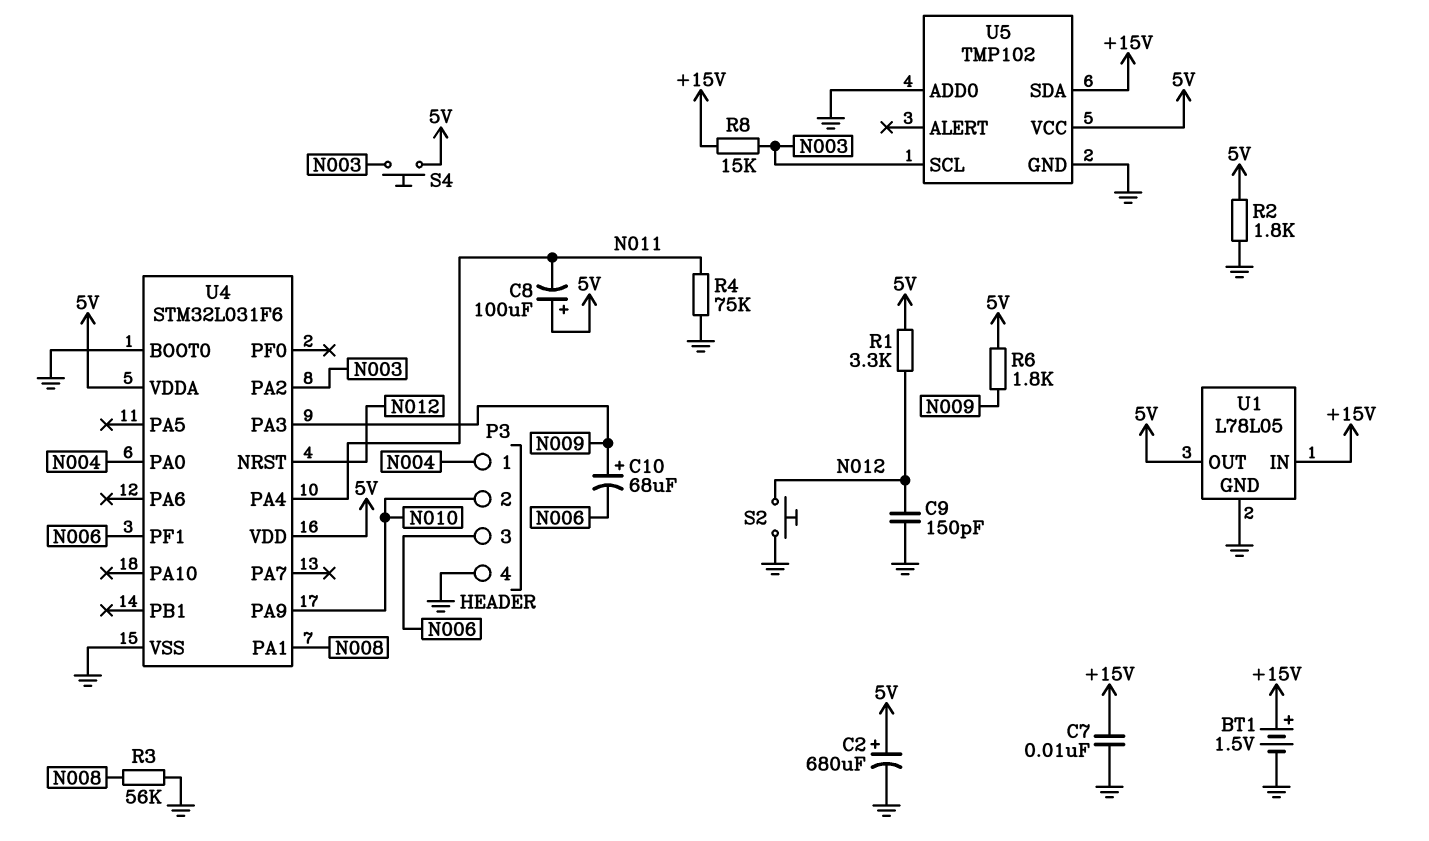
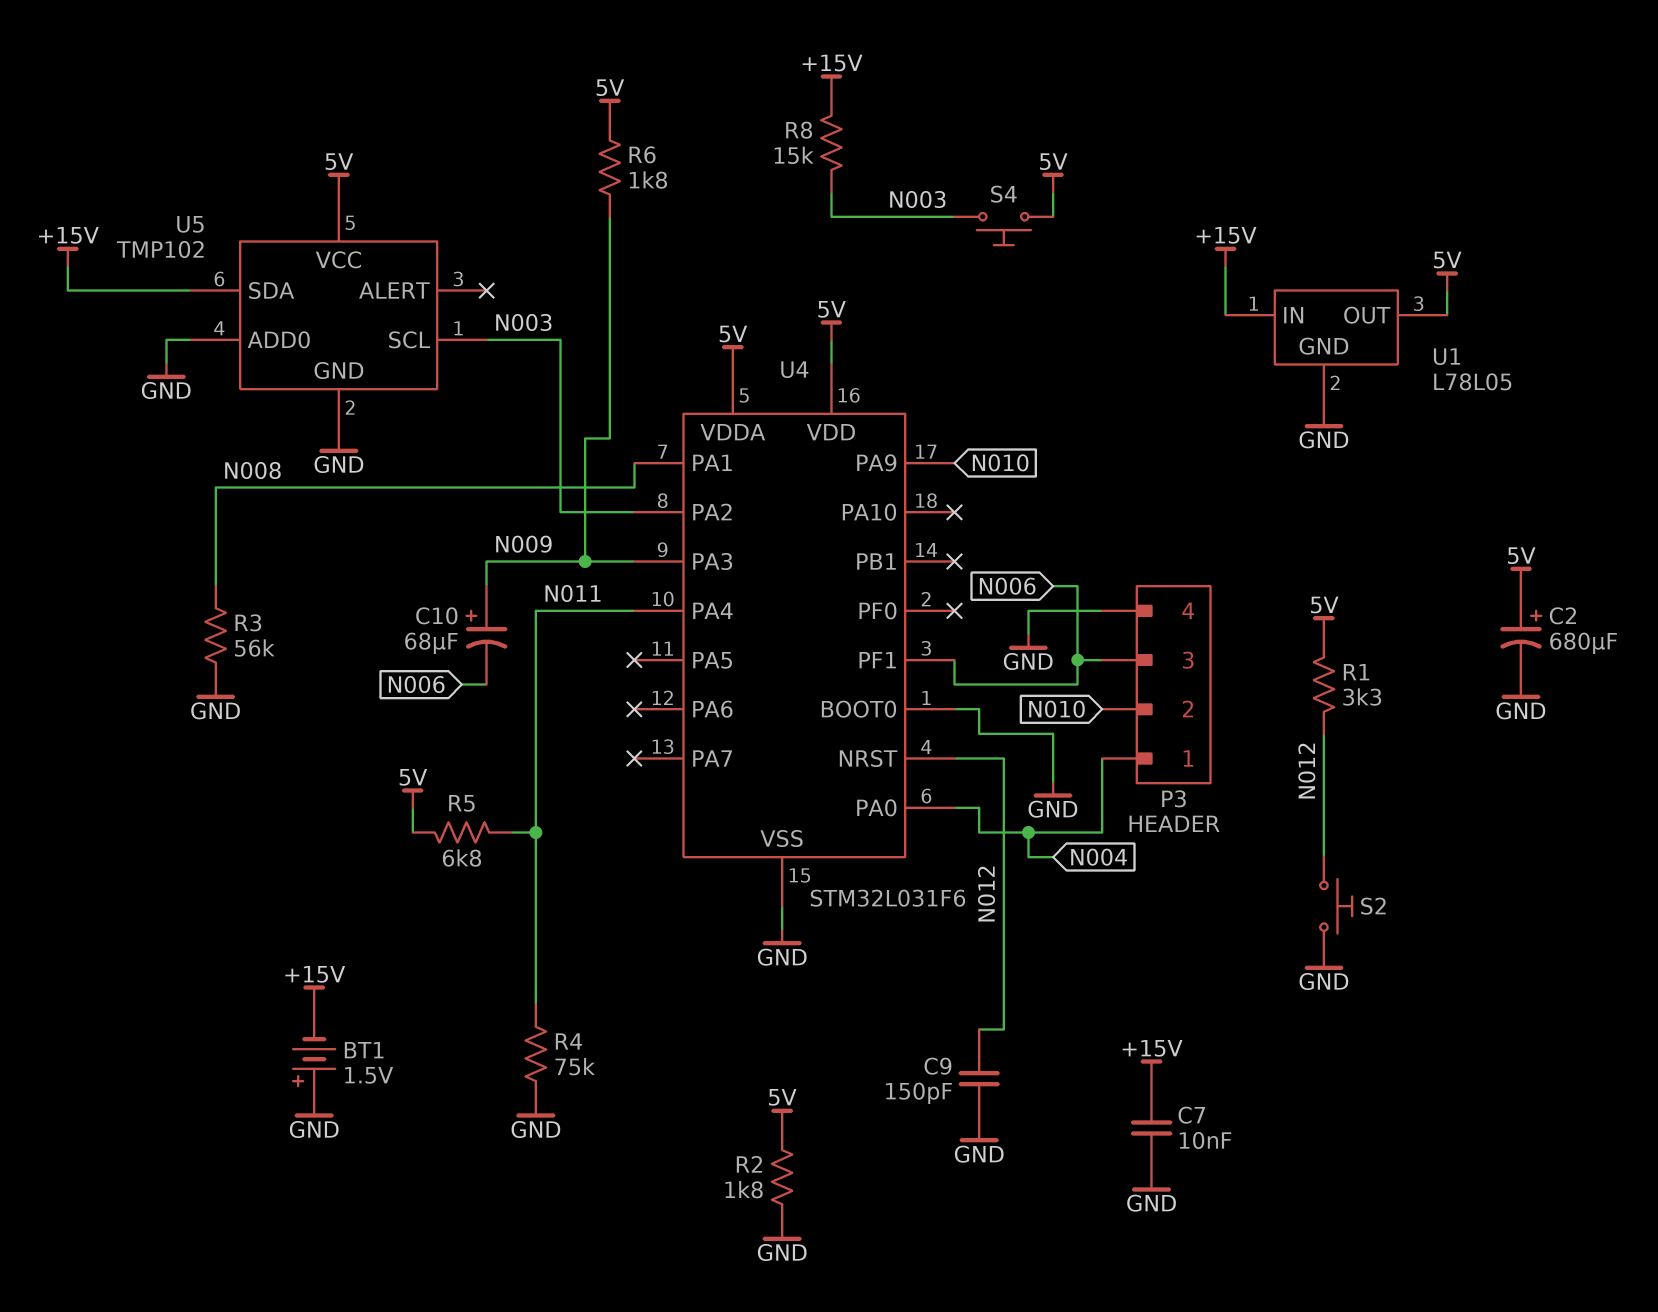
BT1: 1.5V (plus +15V, minus GND) -> 1.5V (plus GND, minus +15V)
C8: 100uF (plus 5V, minus N011) -> none
R5: none -> 6.8k (5V, N011)

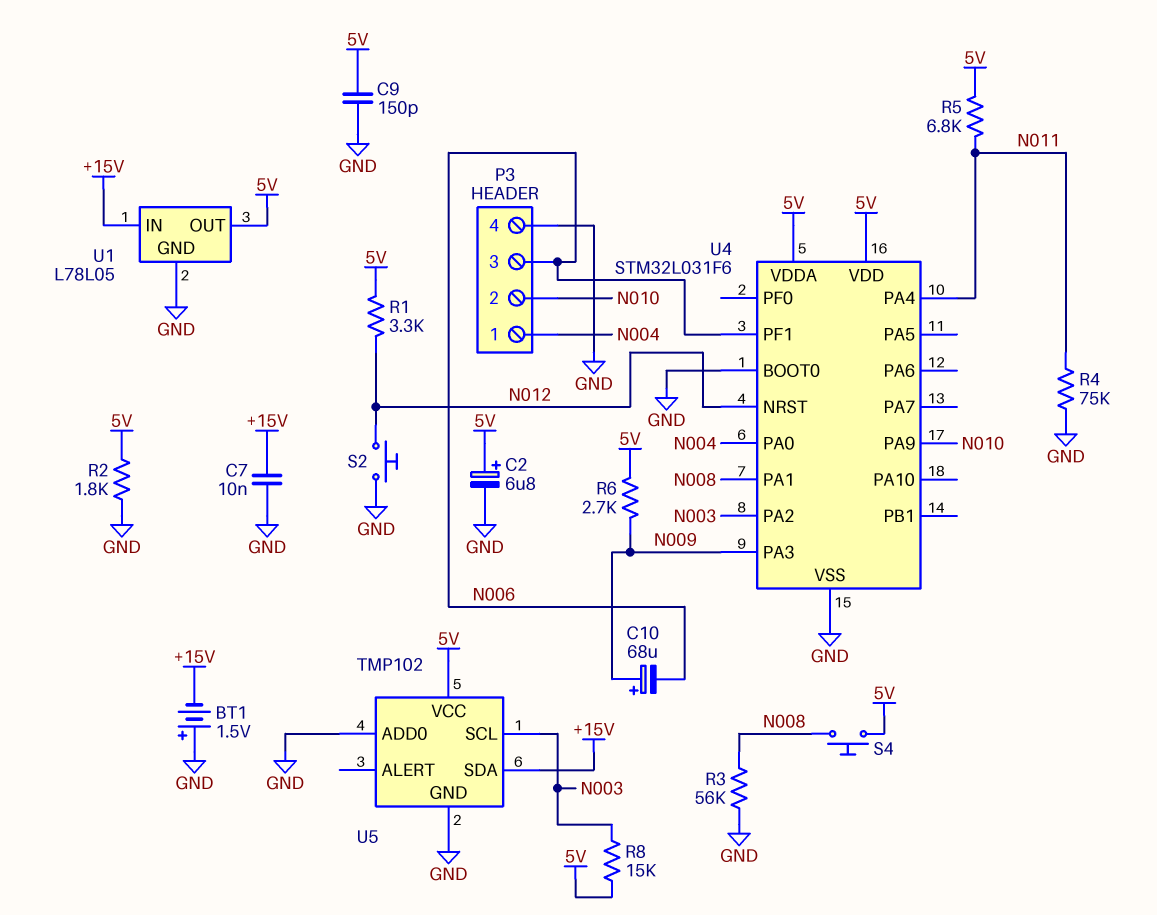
C2: 680uF (plus 5V, minus GND) -> 6.8uF (plus 5V, minus GND)
C9: 150pF (GND, N012) -> 150pF (5V, GND)
R6: 1.8k (5V, N009) -> 2.7k (5V, N009)
R8: 15k (+15V, N003) -> 15k (5V, N003)
S4: button (5V, N003) -> button (5V, N008)

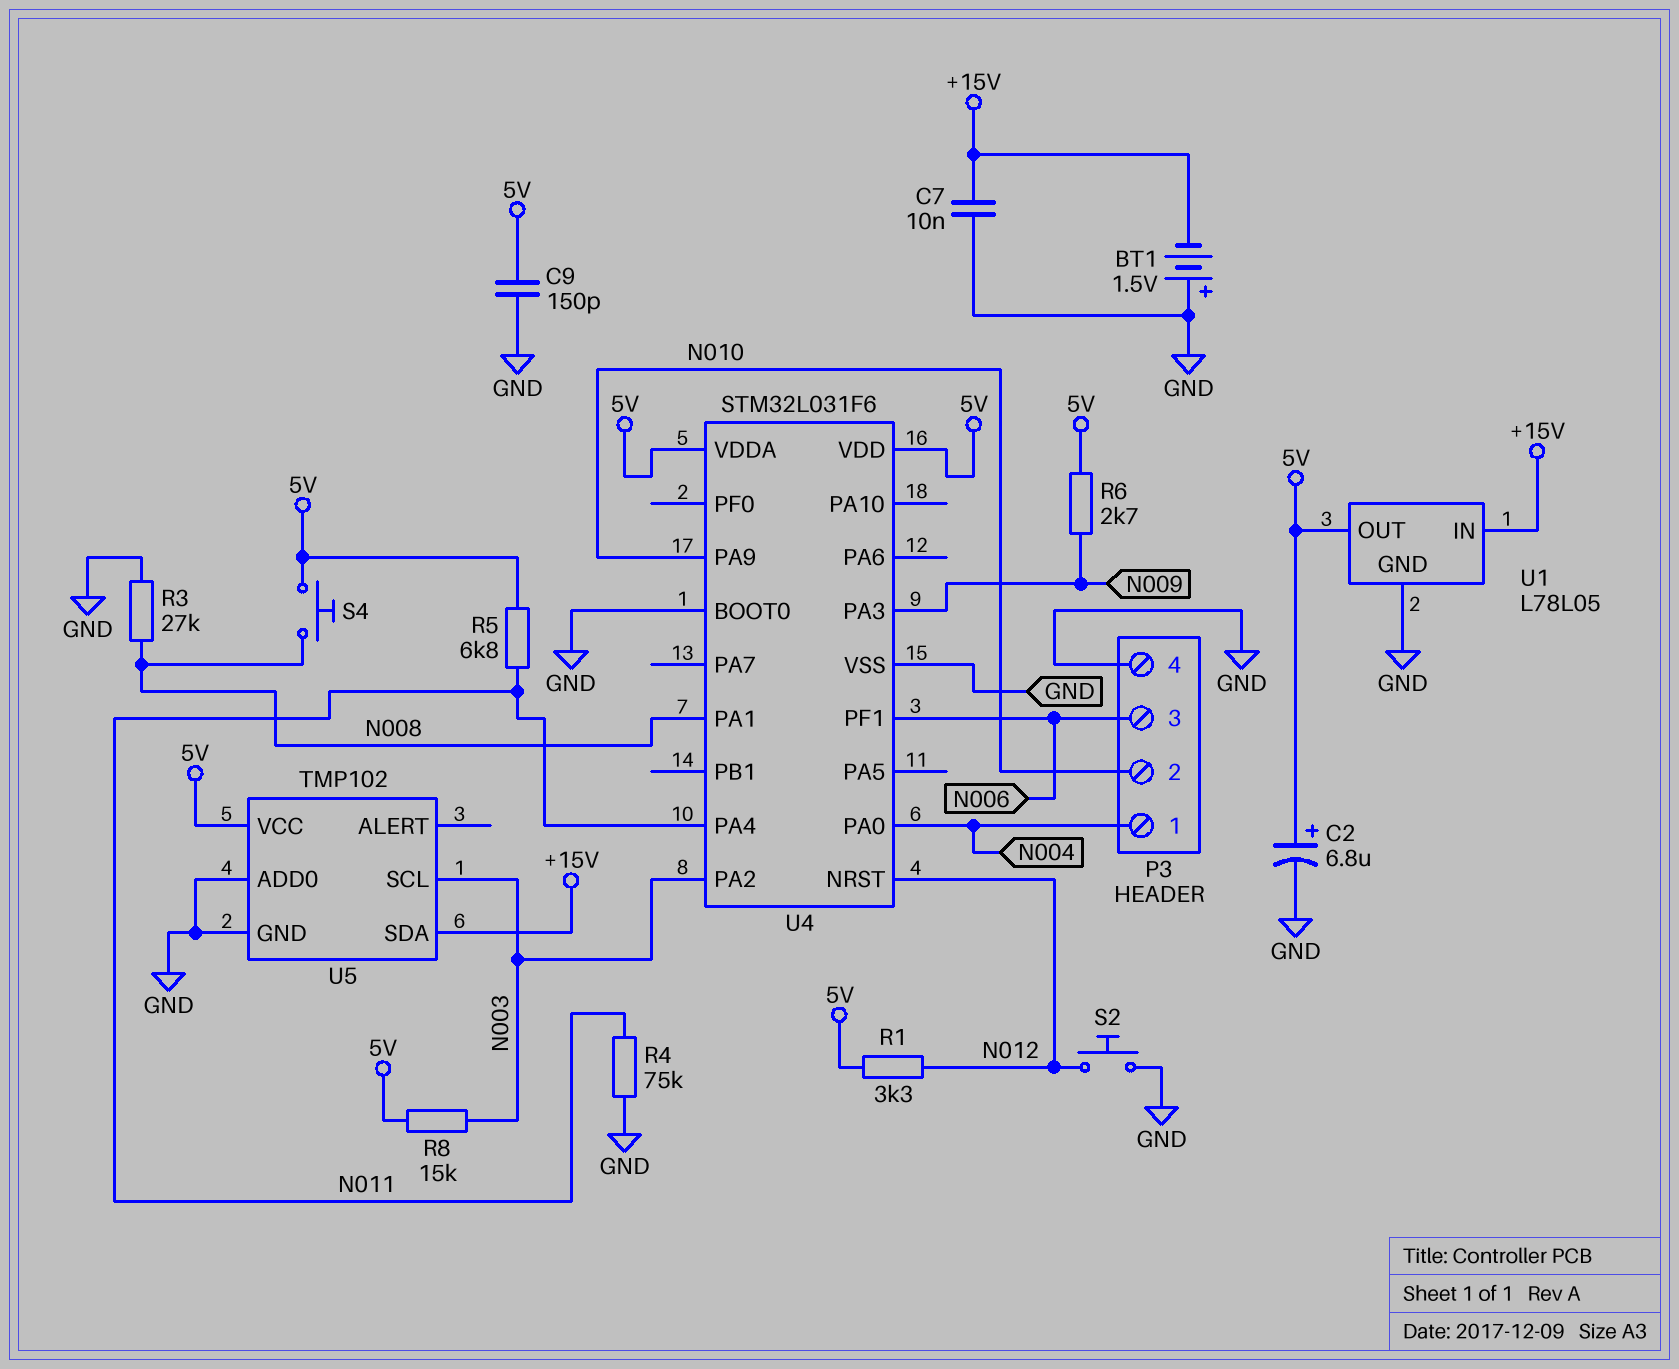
C10: 68uF (plus N009, minus N006) -> none
R2: 1.8k (5V, GND) -> none
R3: 56k (GND, N008) -> 27k (GND, N008)

